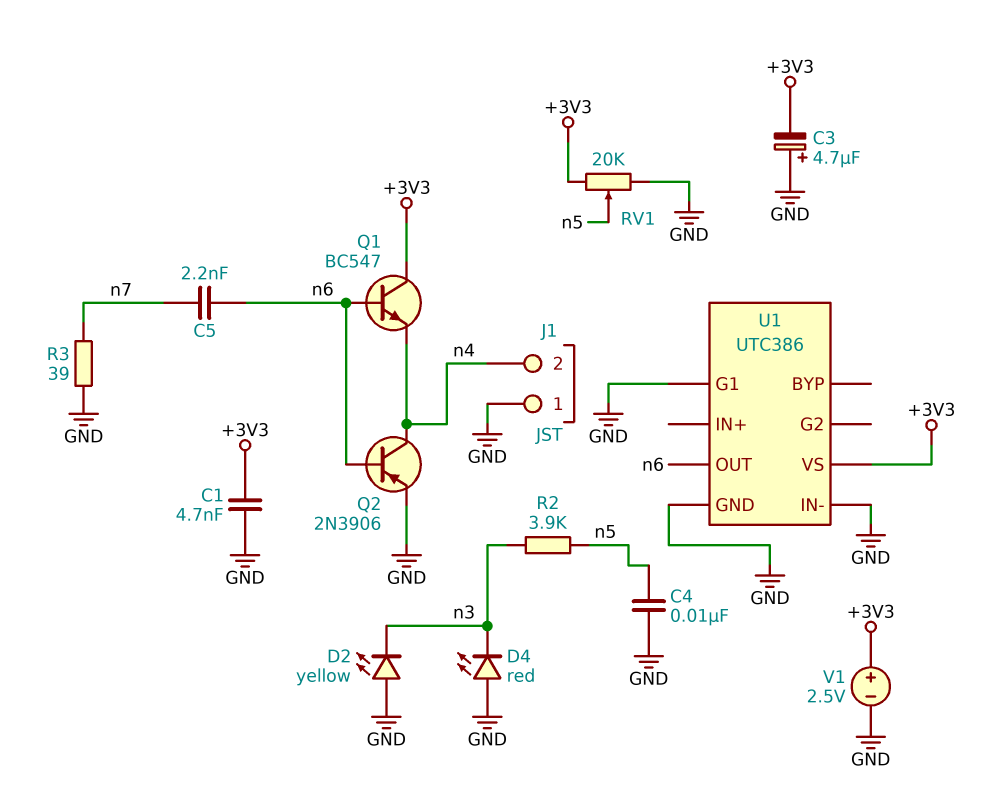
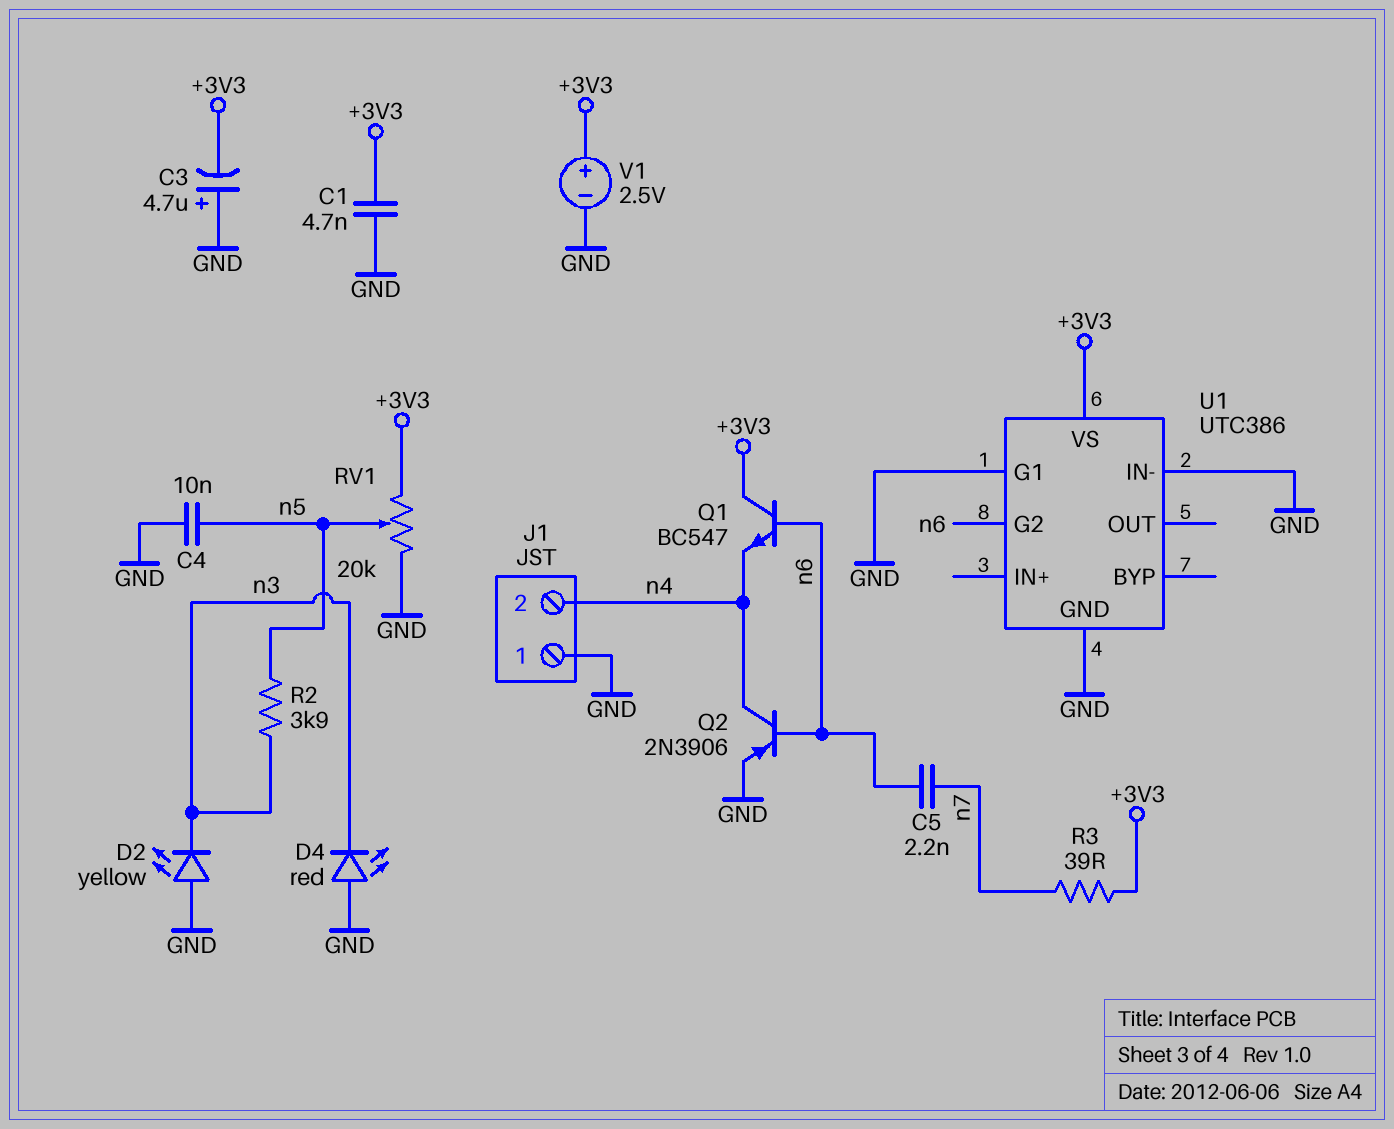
R3: 39 (GND, n7) -> 39 (+3V3, n7)
U1 pin G2: none -> n6
U1 pin OUT: n6 -> none

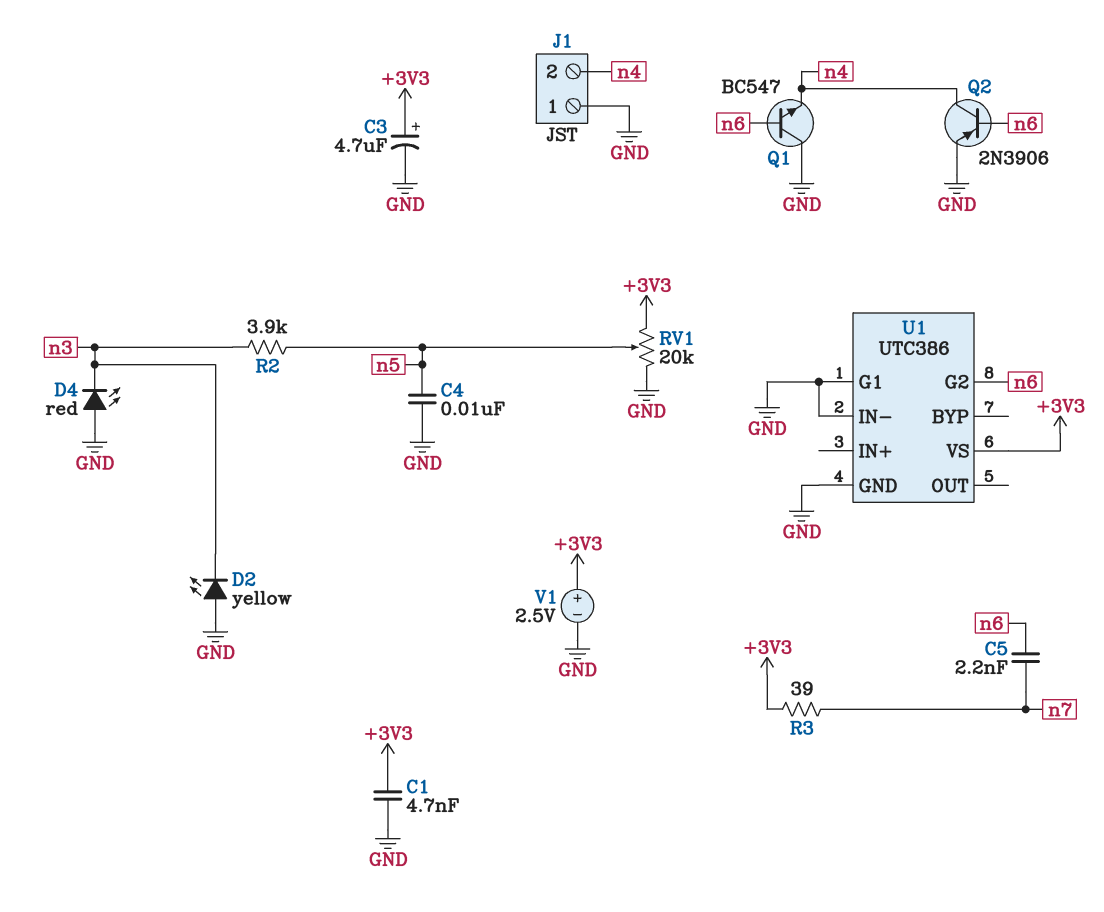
C3: 4.7uF (plus GND, minus +3V3) -> 4.7uF (plus +3V3, minus GND)
Q1: NPN BC547 (B n6, C +3V3, E n4) -> NPN BC547 (B n6, C GND, E n4)

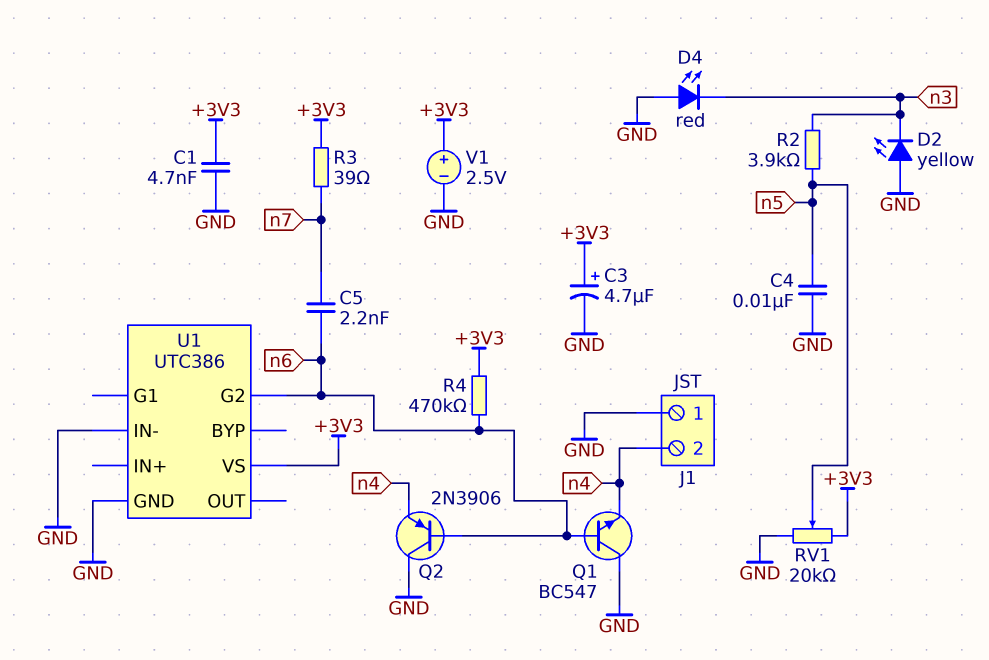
Q2: PNP 2N3906 (B n6, C n4, E GND) -> PNP 2N3906 (B n6, C GND, E n4)
R4: none -> 470k (+3V3, n6)
U1 pin G1: GND -> none

